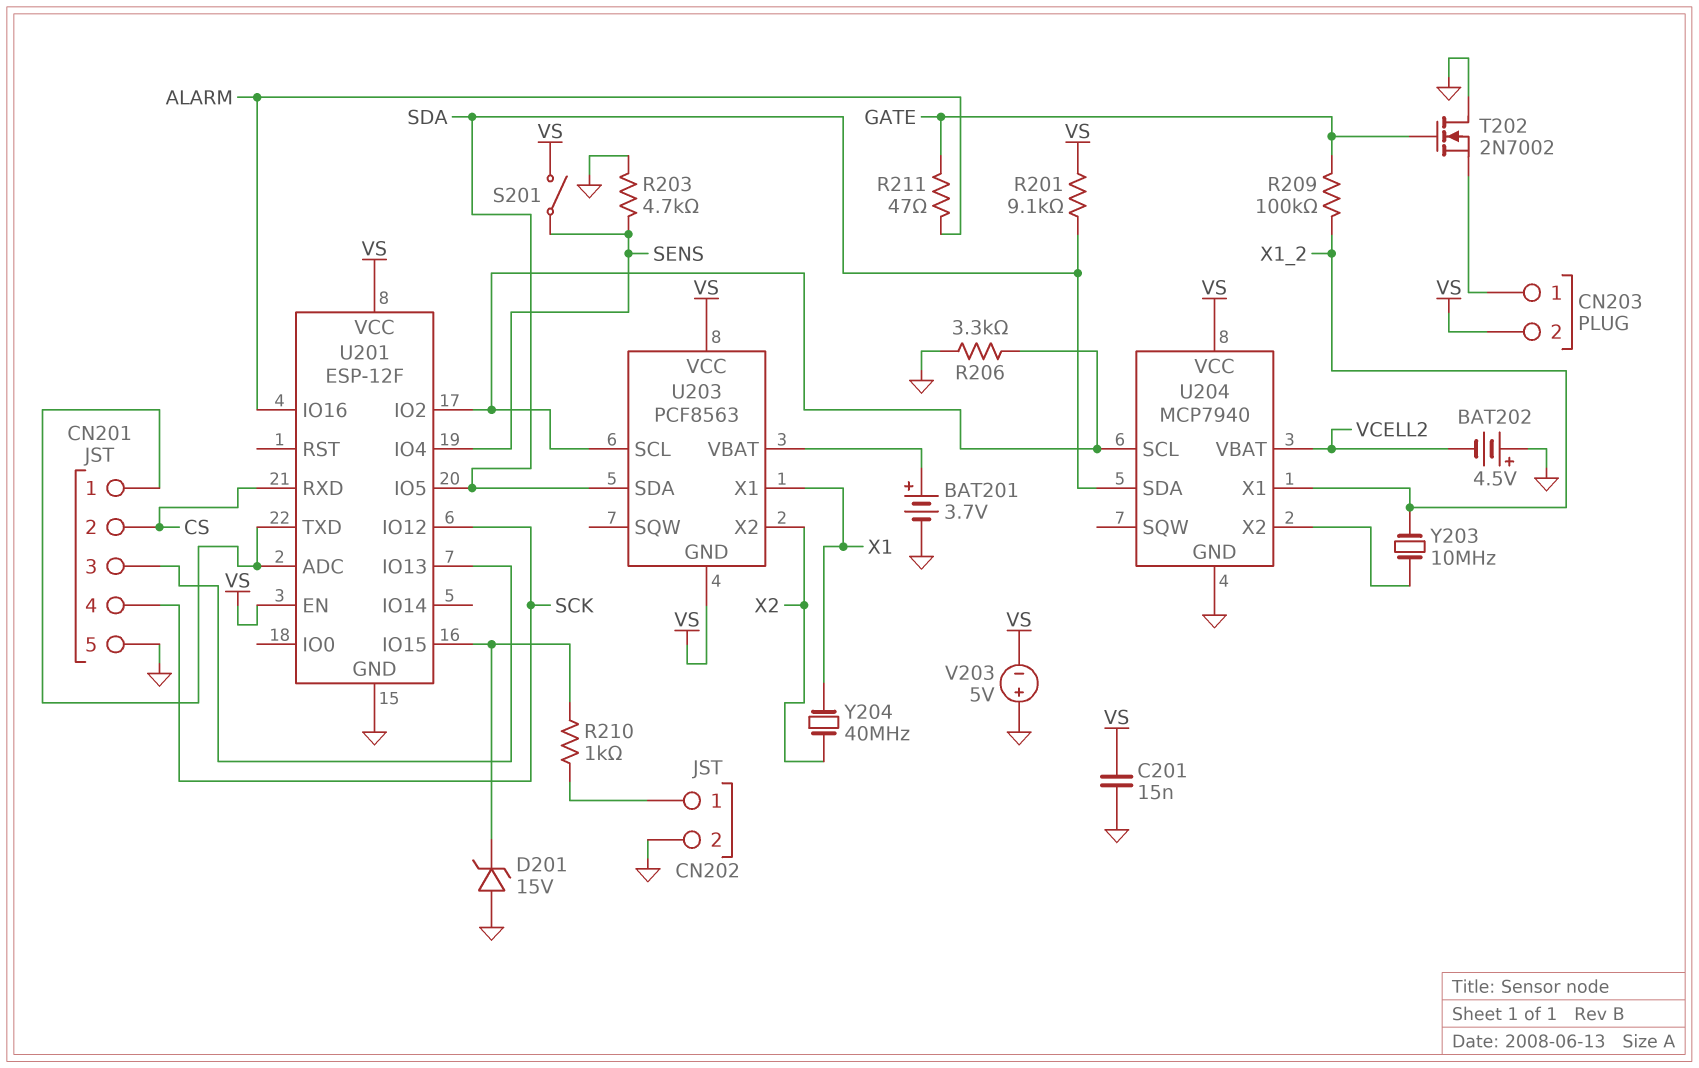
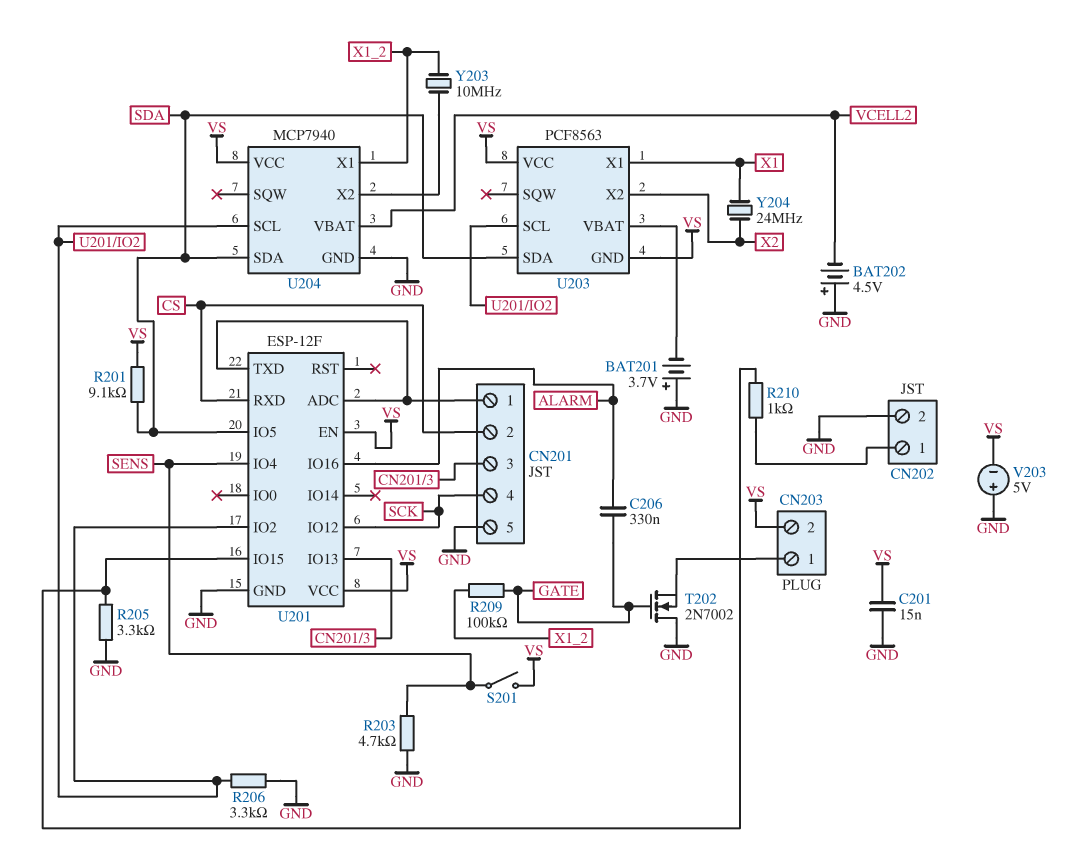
BAT201: 3.7V (plus U203/VBAT, minus GND) -> 3.7V (plus GND, minus U203/VBAT)
C206: none -> 330nF (ALARM, GATE)
D201: zener 15V (A GND, K U201/IO15) -> none
R205: none -> 3.3k (GND, U201/IO15)
R211: 47 (ALARM, GATE) -> none
Y204: 40MHz (X1, X2) -> 24MHz (X1, X2)

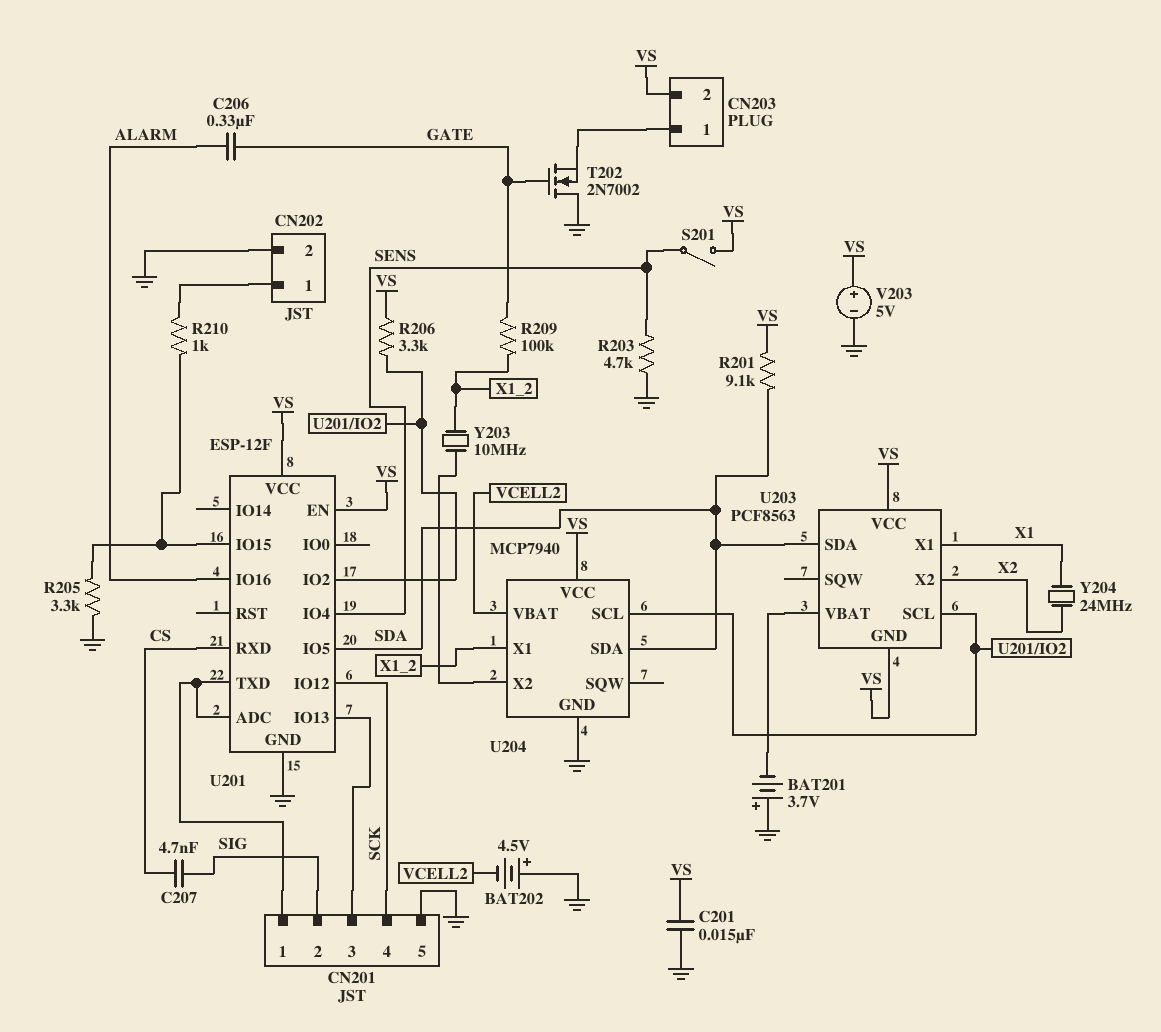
C207: none -> 4.7nF (CS, SIG)
CN201 pin 2: CS -> SIG
R206: 3.3k (GND, U201/IO2) -> 3.3k (U201/IO2, VS)
V203: 5V (plus GND, minus VS) -> 5V (plus VS, minus GND)

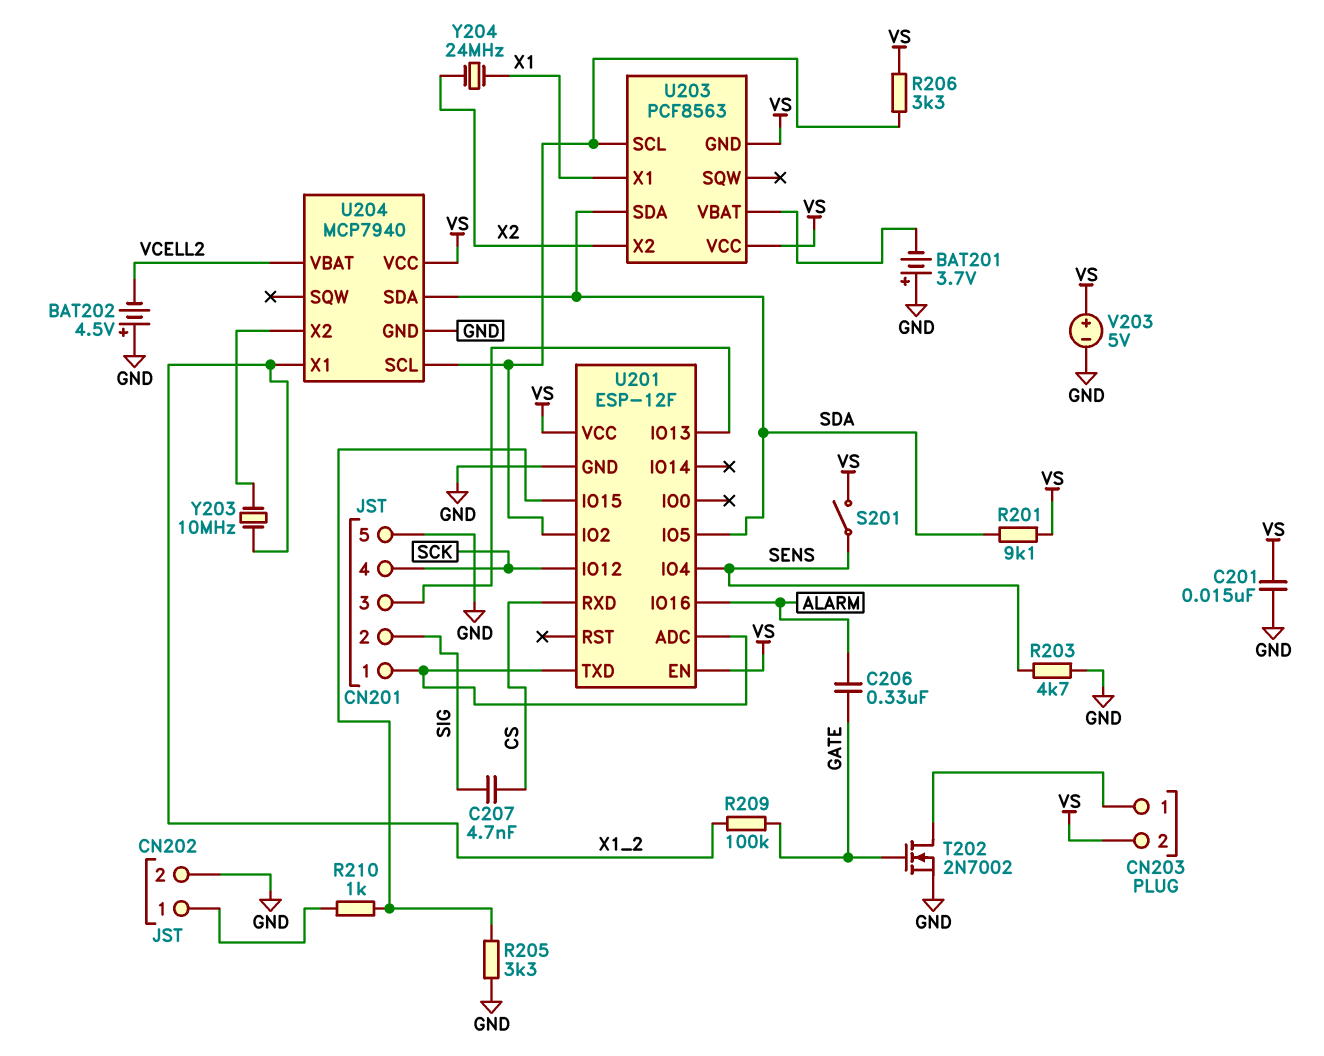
T202: NMOS 2N7002 (G GATE, D GND, S CN203/1) -> NMOS 2N7002 (G GATE, D CN203/1, S GND)

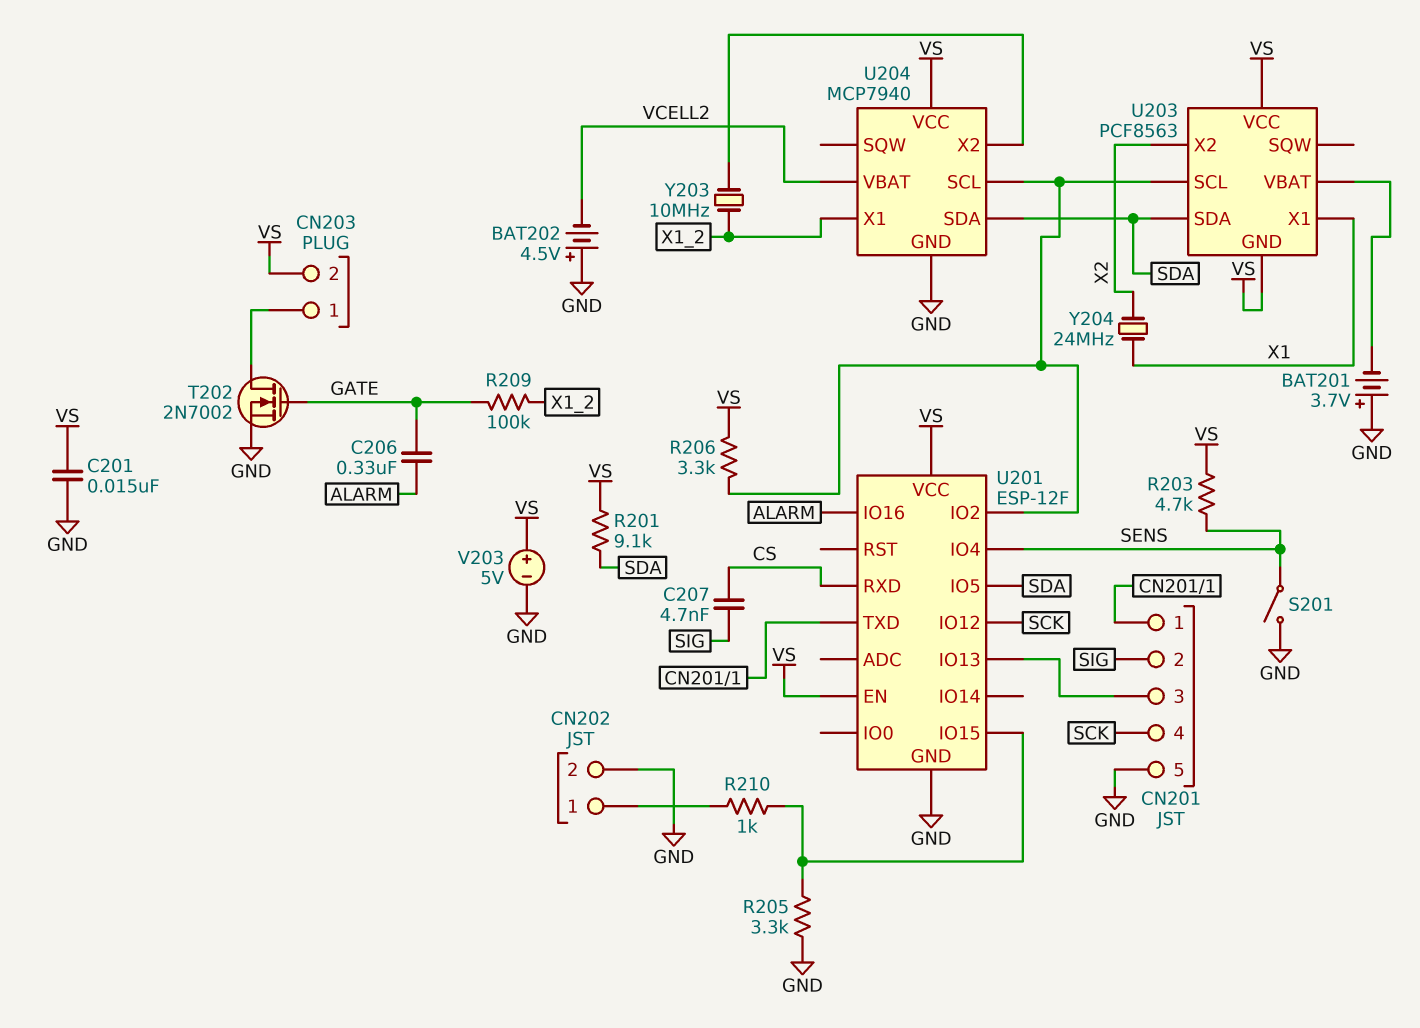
R203: 4.7k (GND, SENS) -> 4.7k (SENS, VS)
S201: switch (SENS, VS) -> switch (GND, SENS)
U201 pin ADC: CN201/1 -> none

